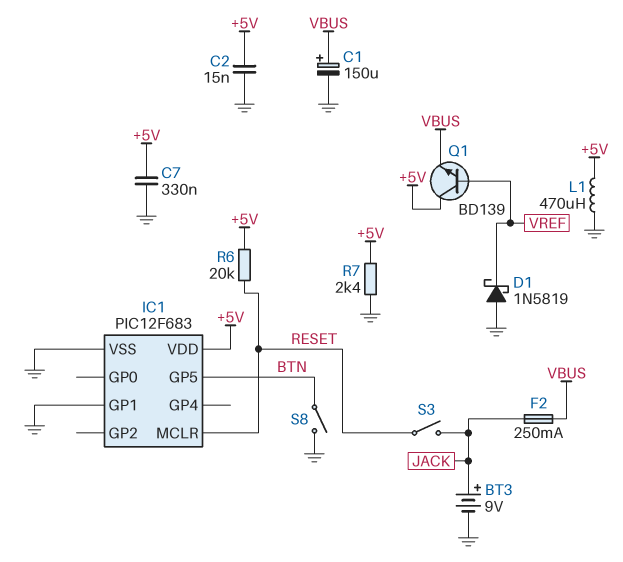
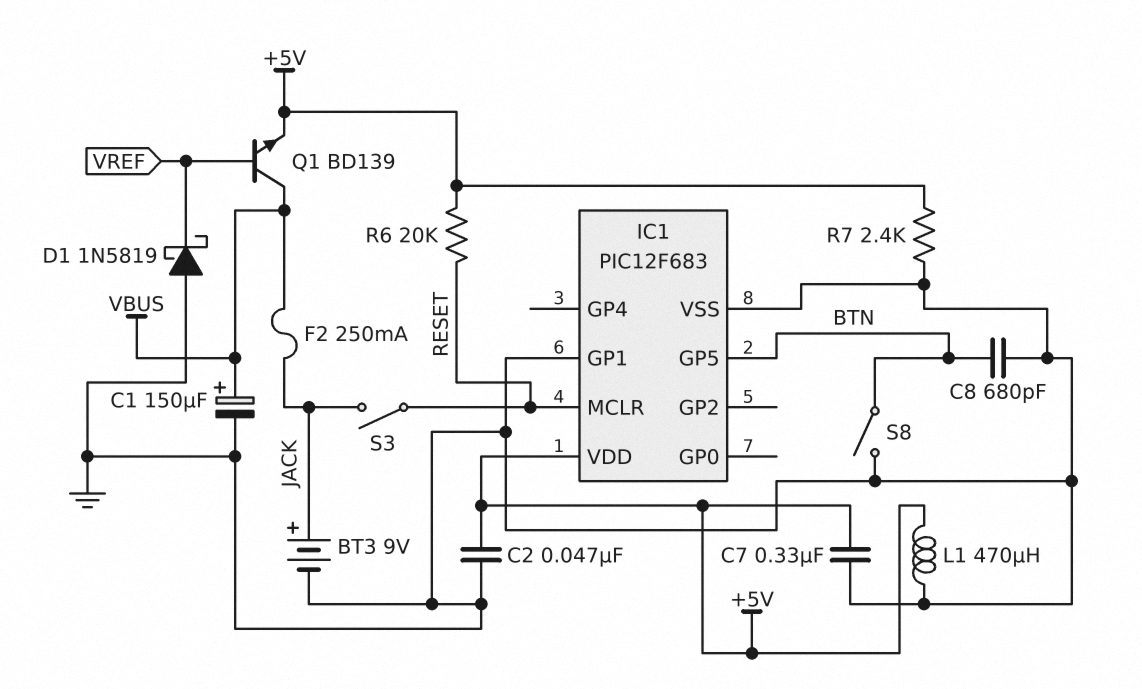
C2: 15nF (+5V, GND) -> 47nF (+5V, GND)
C8: none -> 680pF (BTN, GND)
Q1: NPN BD139 (B VREF, C +5V, E VBUS) -> NPN BD139 (B VREF, C VBUS, E +5V)

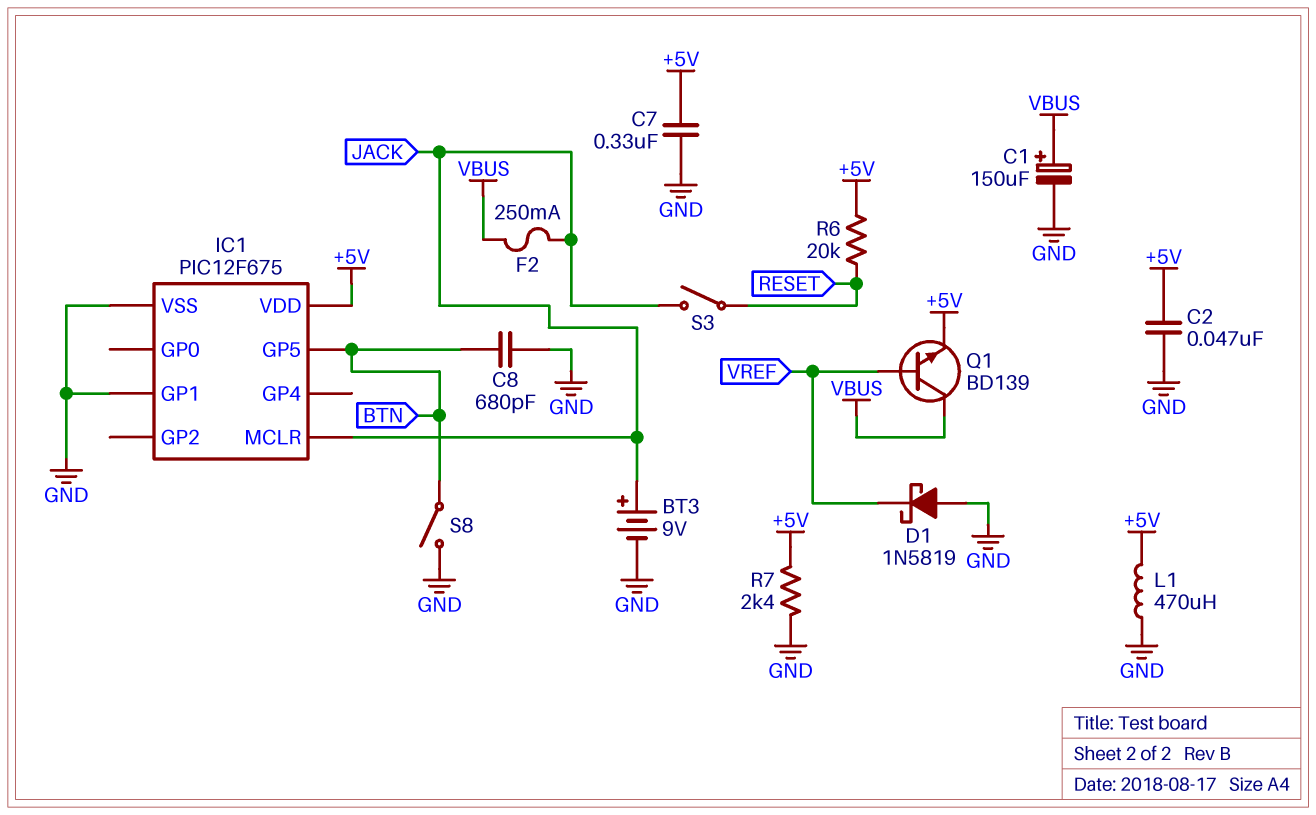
IC1: PIC12F683 -> PIC12F675
IC1 pin MCLR: RESET -> JACK

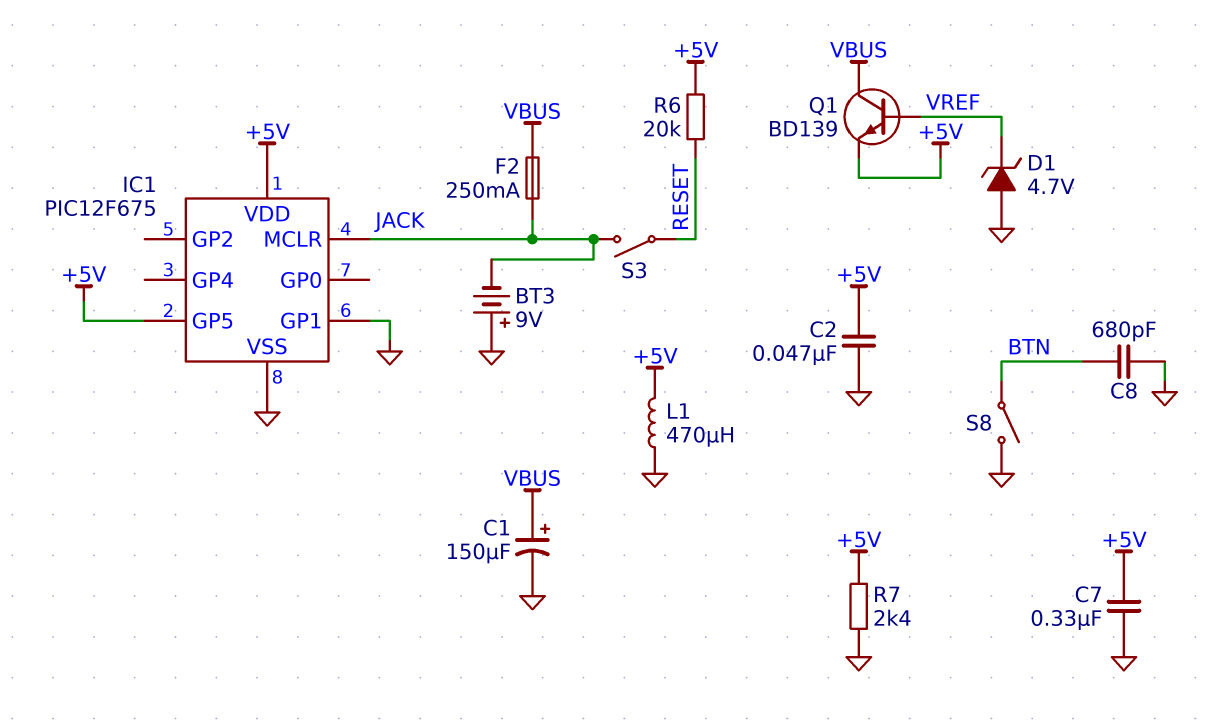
BT3: 9V (plus JACK, minus GND) -> 9V (plus GND, minus JACK)
D1: schottky 1N5819 (A GND, K VREF) -> zener 4.7V (A GND, K VREF)
IC1 pin GP5: BTN -> +5V

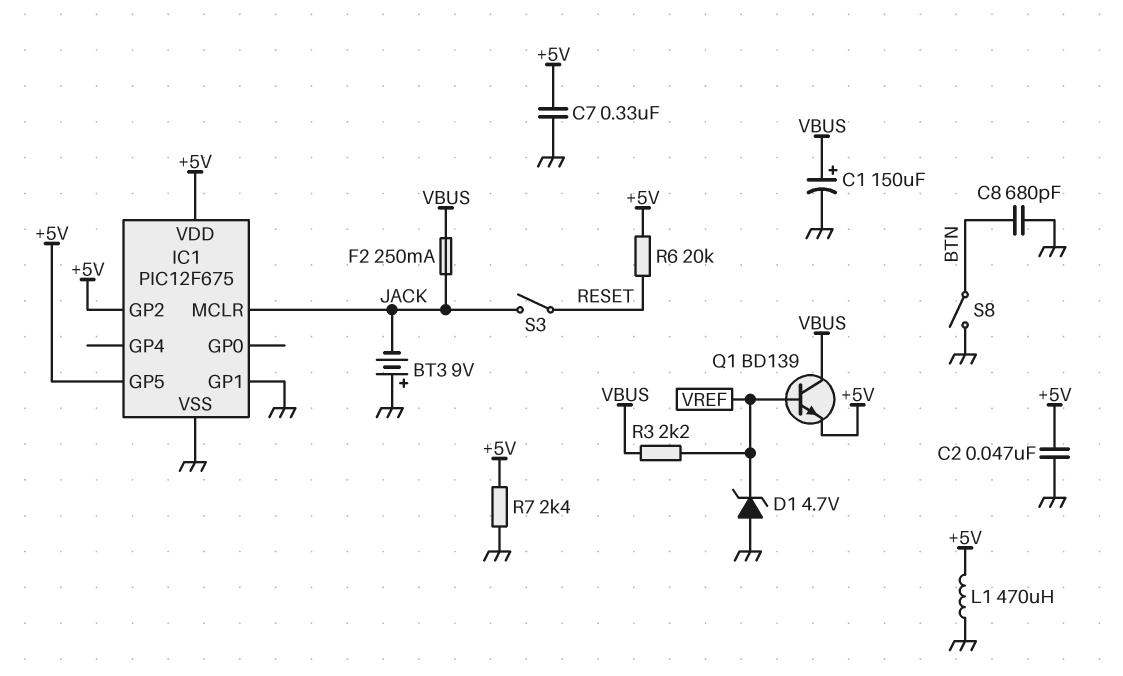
IC1 pin GP2: none -> +5V
R3: none -> 2.2k (VBUS, VREF)

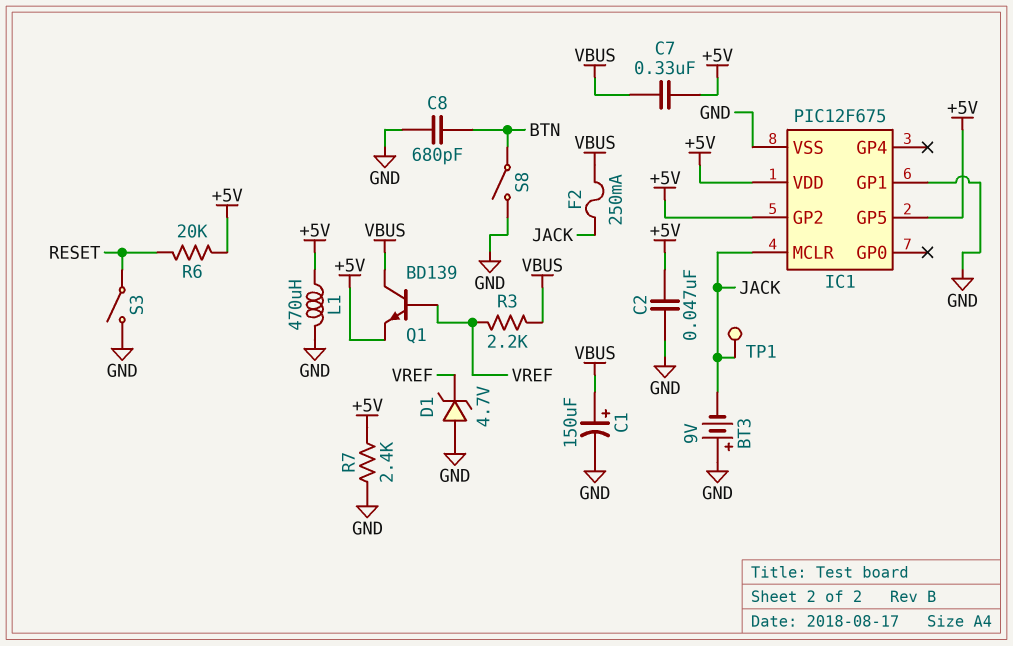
C7: 330nF (+5V, GND) -> 330nF (+5V, VBUS)
S3: switch (JACK, RESET) -> switch (GND, RESET)
TP1: none -> test point (JACK)

